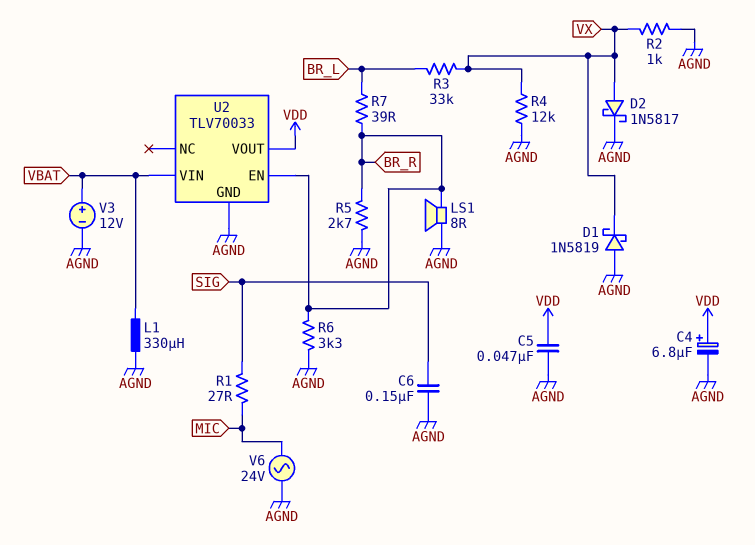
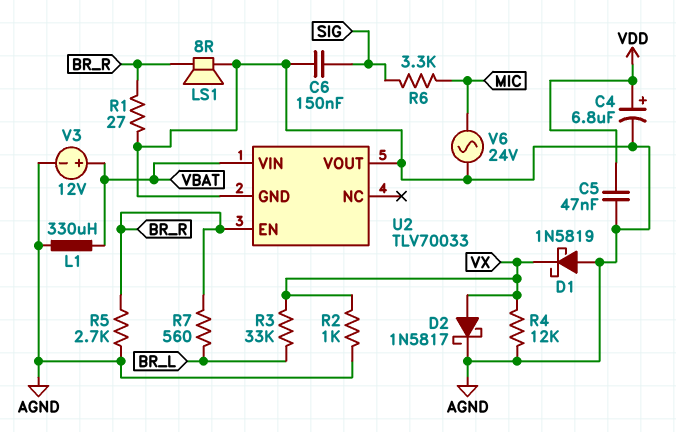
R1: 27 (MIC, SIG) -> 27 (AGND, BR_R)
R6: 3.3k (AGND, BR_R) -> 3.3k (MIC, SIG)
R7: 39 (BR_L, BR_R) -> 560 (BR_L, BR_R)
U2 pin VOUT: VDD -> AGND

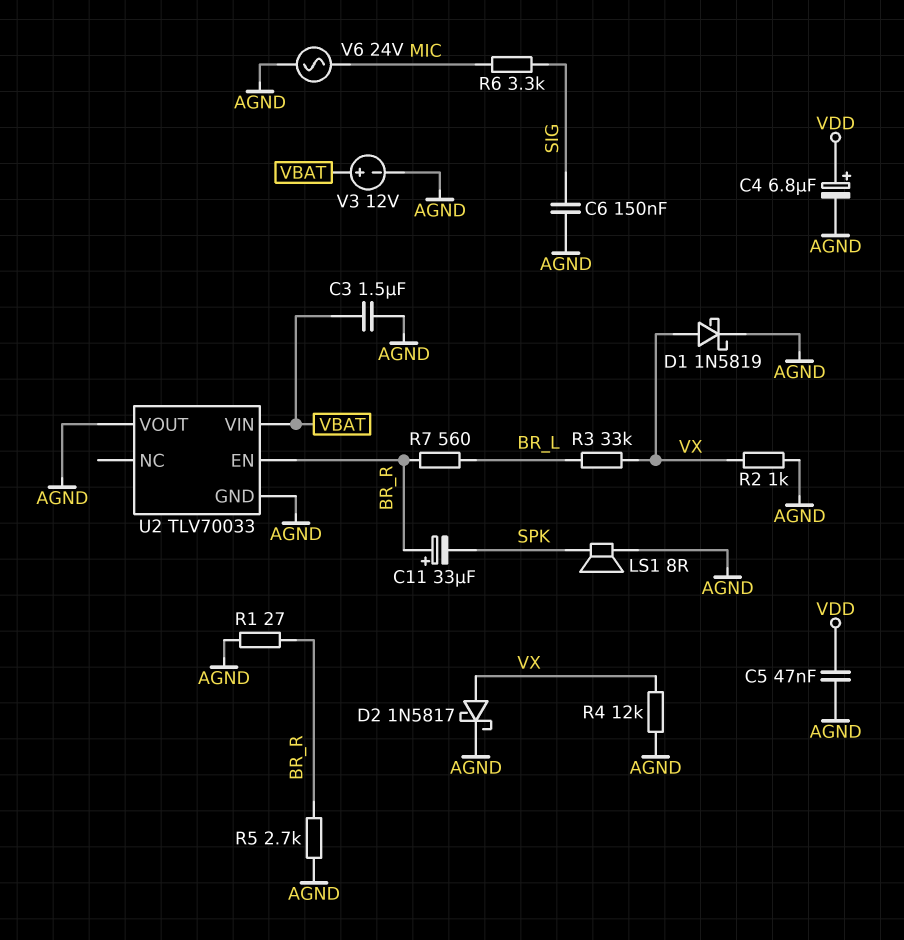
C3: none -> 1.5uF (AGND, VBAT)
C11: none -> 33uF (plus BR_R, minus SPK)
D1: schottky 1N5819 (A AGND, K VX) -> schottky 1N5819 (A VX, K AGND)
L1: 330uH (AGND, VBAT) -> none
LS1: speaker 8R (AGND, BR_R) -> speaker 8R (AGND, SPK)

